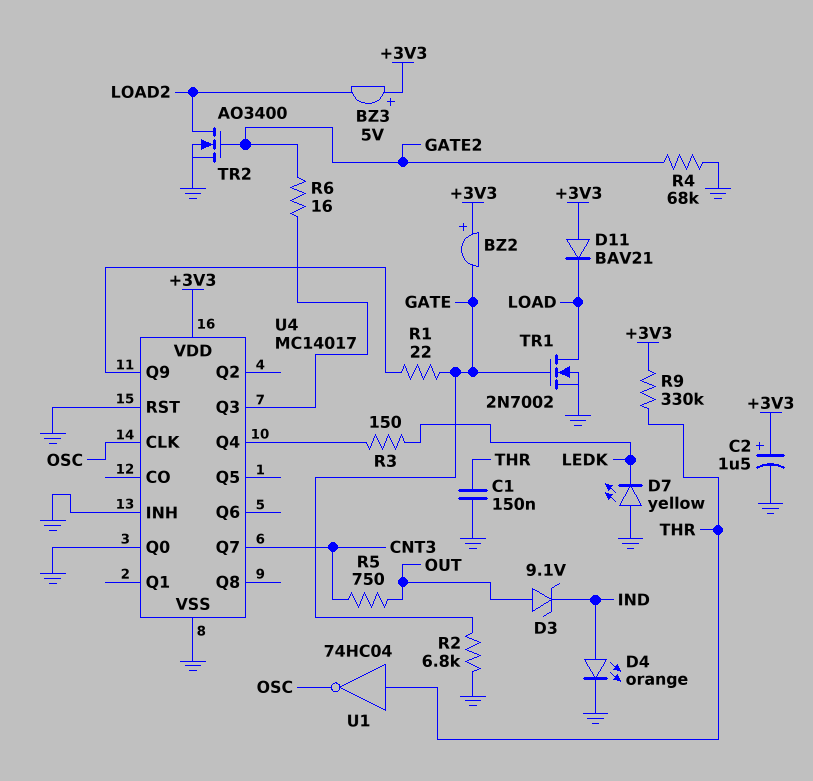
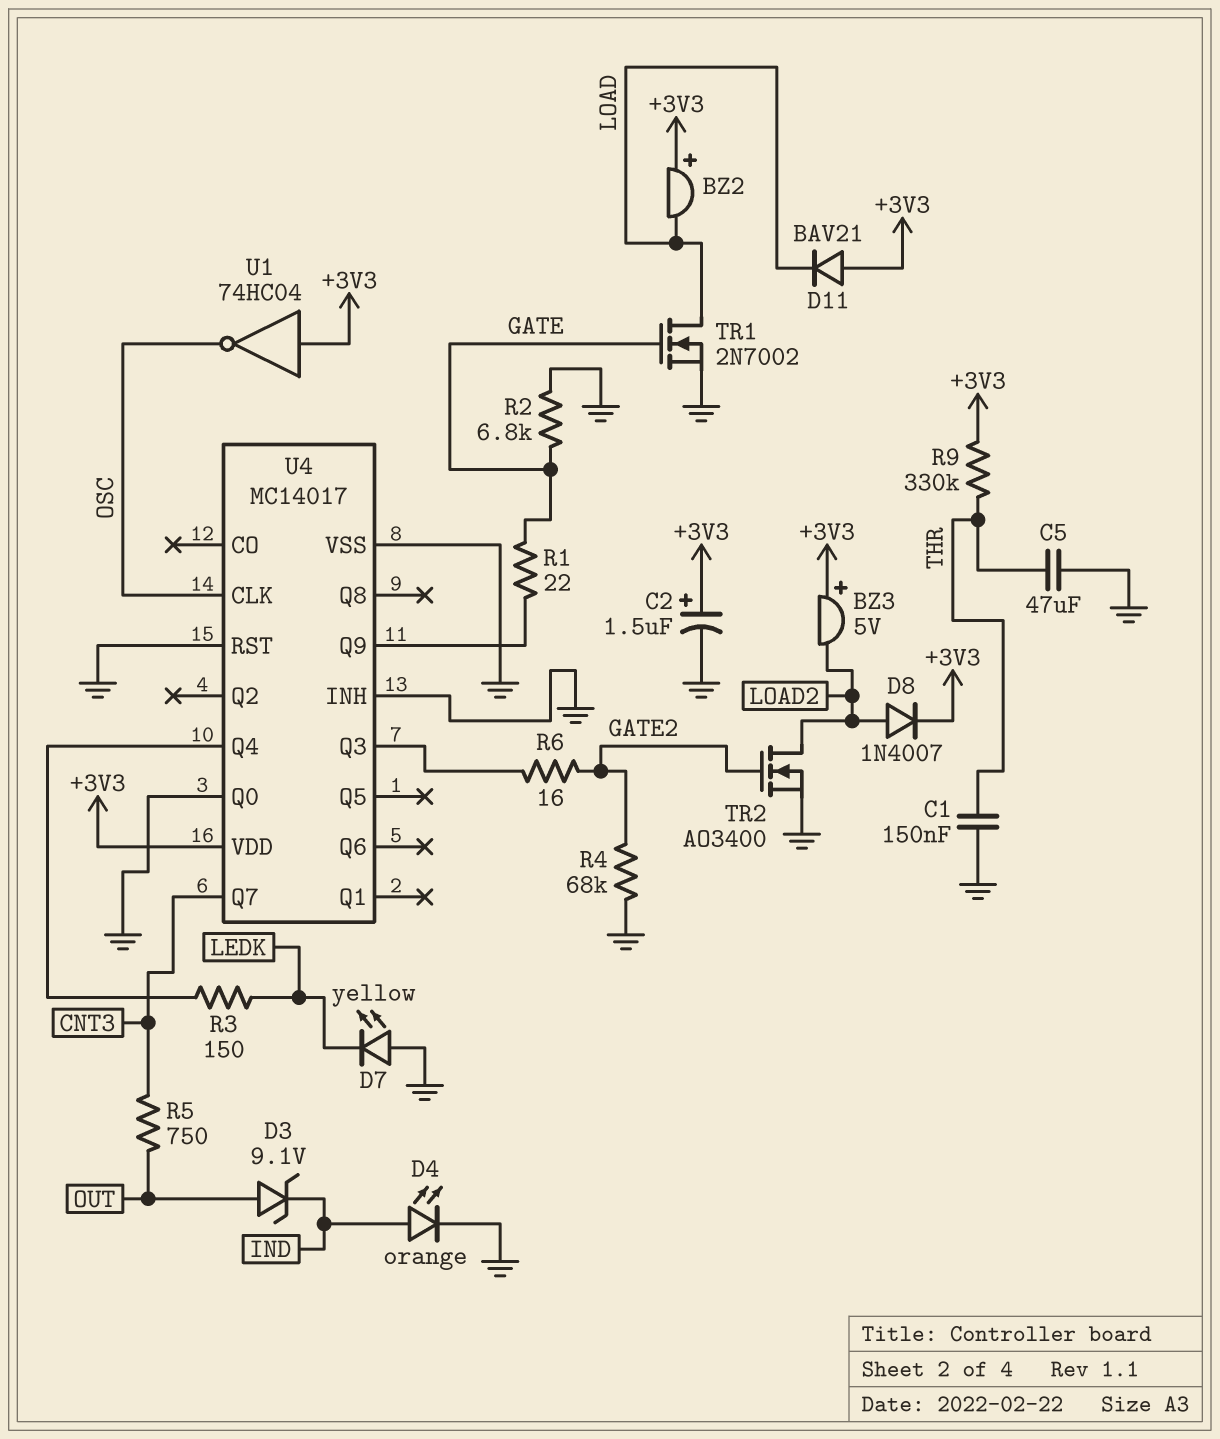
BZ2: buzzer (plus +3V3, minus GATE) -> buzzer (plus +3V3, minus LOAD)
C5: none -> 47uF (GND, THR)
D8: none -> diode 1N4007 (A LOAD2, K +3V3)
U1: NOT 74HC04 (in THR, out OSC) -> NOT 74HC04 (in +3V3, out OSC)

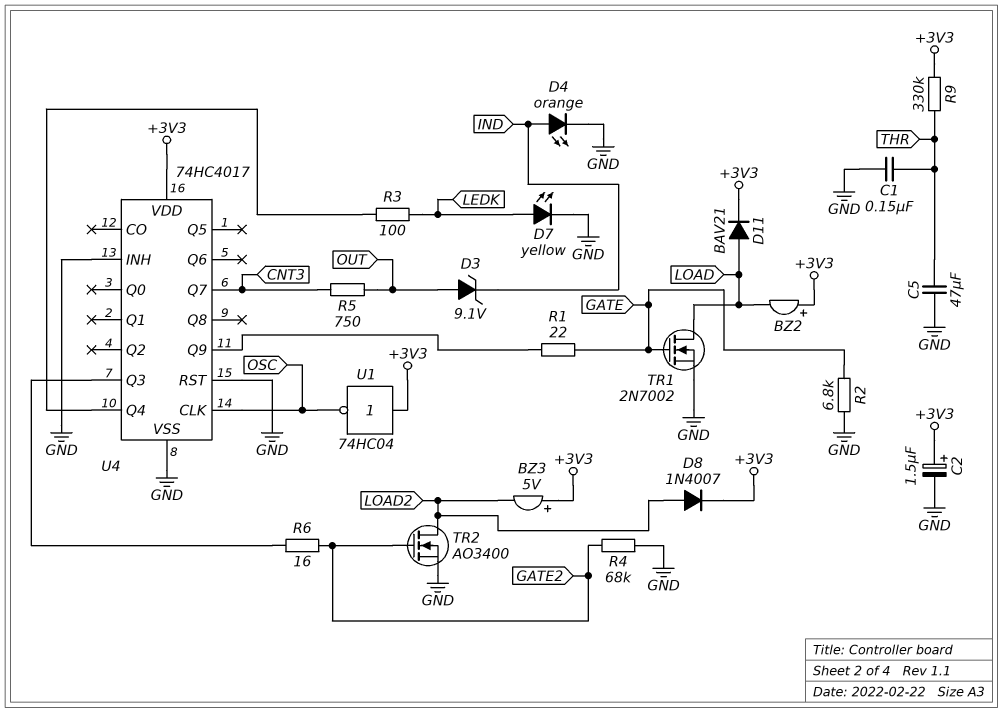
D7: LED yellow (A GND, K LEDK) -> LED yellow (A LEDK, K GND)
D11: diode BAV21 (A +3V3, K LOAD) -> diode BAV21 (A LOAD, K +3V3)
R3: 150 (LEDK, U4/Q4) -> 100 (LEDK, U4/Q4)
U4: MC14017 -> 74HC4017
U4 pin Q0: GND -> none

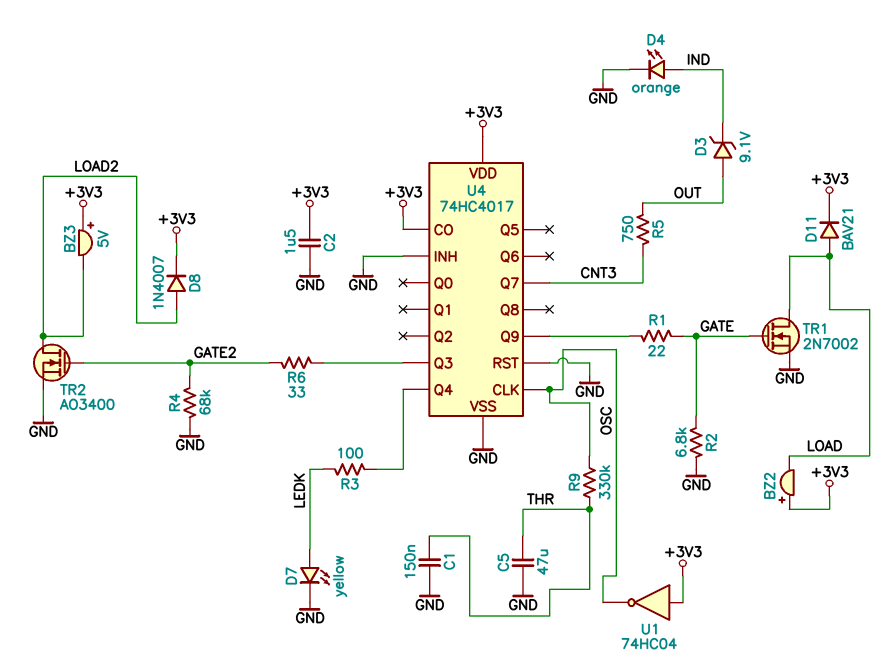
C2: 1.5uF (plus +3V3, minus GND) -> 1.5uF (+3V3, GND)
R6: 16 (GATE2, U4/Q3) -> 33 (GATE2, U4/Q3)
R9: 330k (+3V3, THR) -> 330k (OSC, THR)
U4 pin CO: none -> +3V3

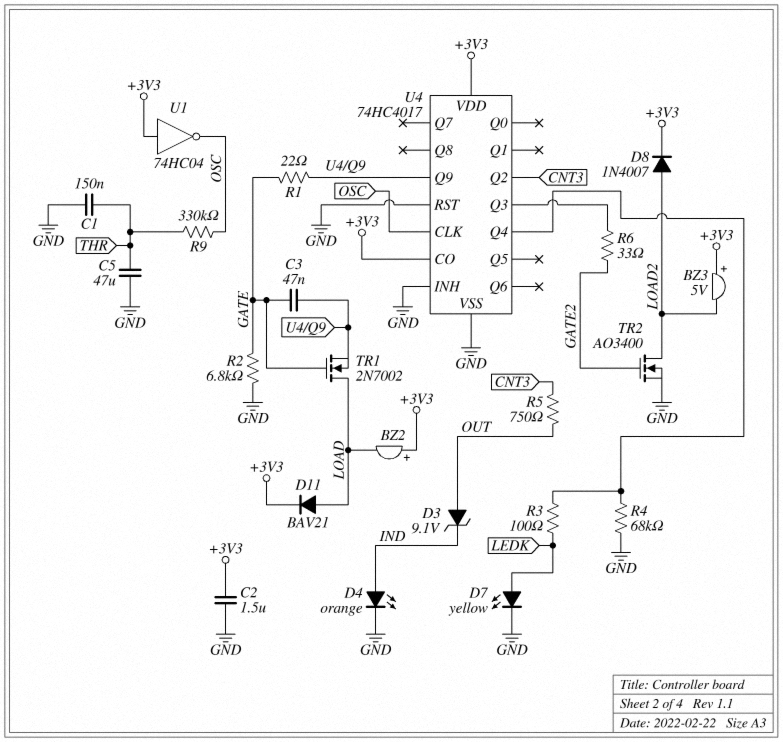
C3: none -> 47nF (GATE, U4/Q9)
R4: 68k (GATE2, GND) -> 68k (GND, U4/Q4)
TR1: NMOS 2N7002 (G GATE, D LOAD, S GND) -> NMOS 2N7002 (G GATE, D LOAD, S U4/Q9)
U4 pin Q2: none -> CNT3
U4 pin Q7: CNT3 -> none

